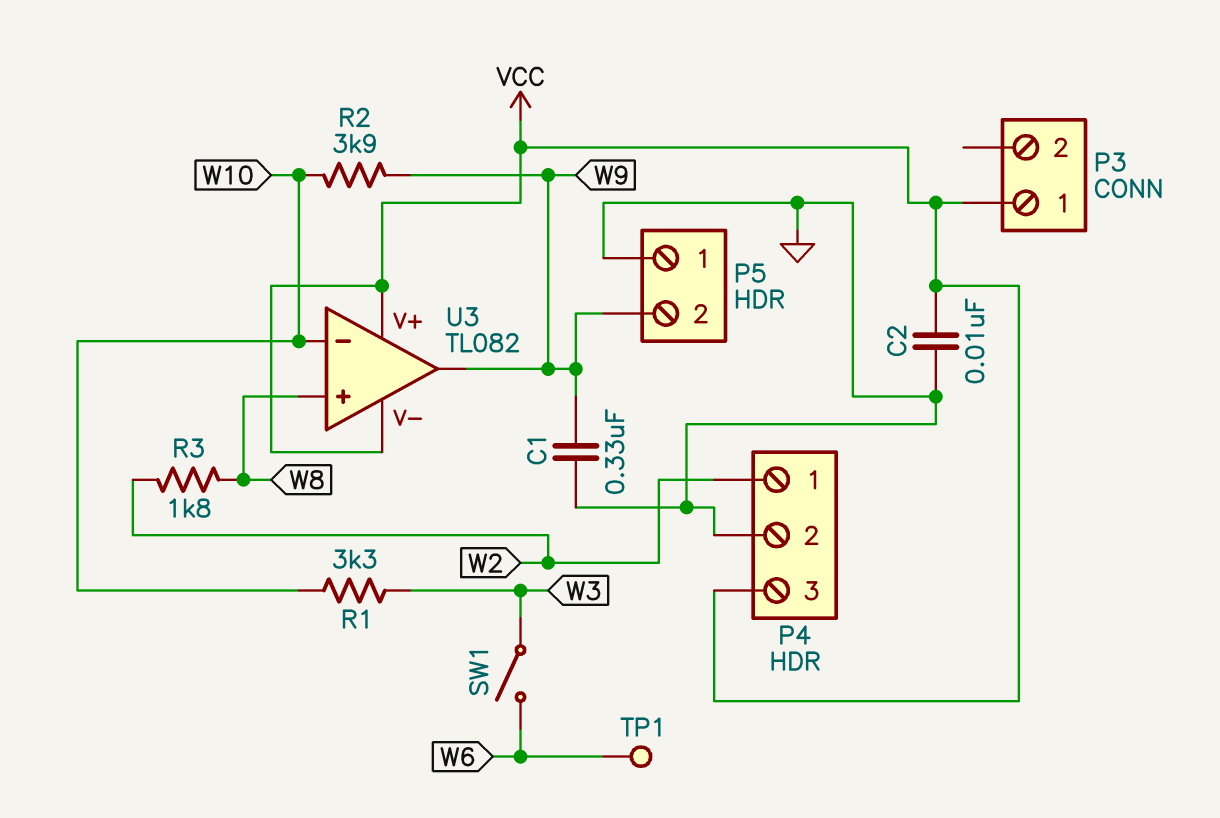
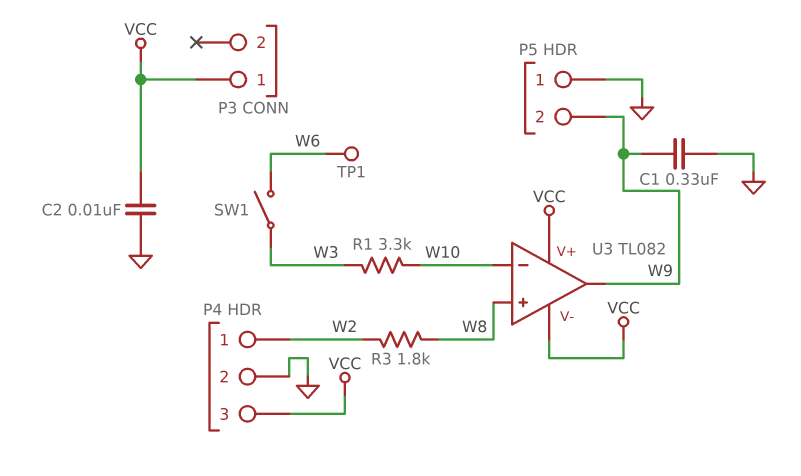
R2: 3.9k (W9, W10) -> none

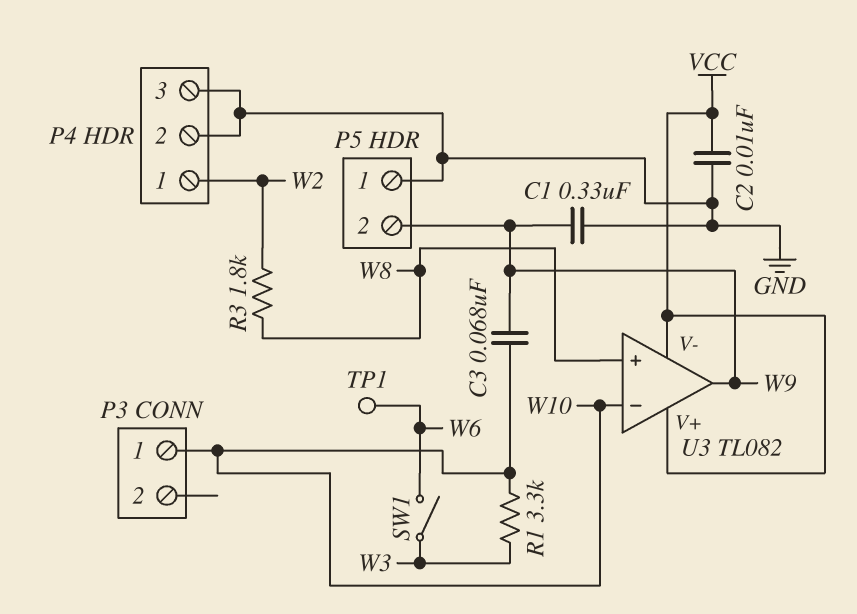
C3: none -> 68nF (W9, W10)
P3 pin 1: VCC -> W10
P4 pin 3: VCC -> GND

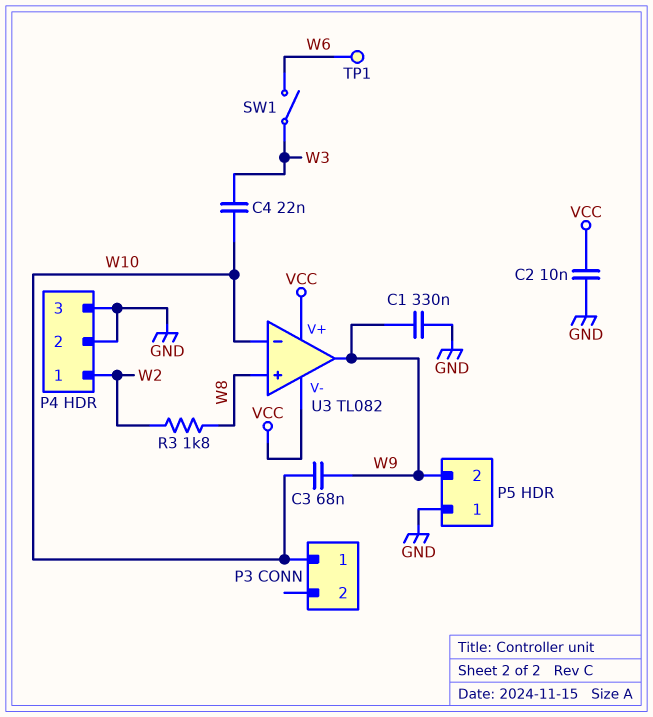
C4: none -> 22nF (W3, W10)
R1: 3.3k (W3, W10) -> none

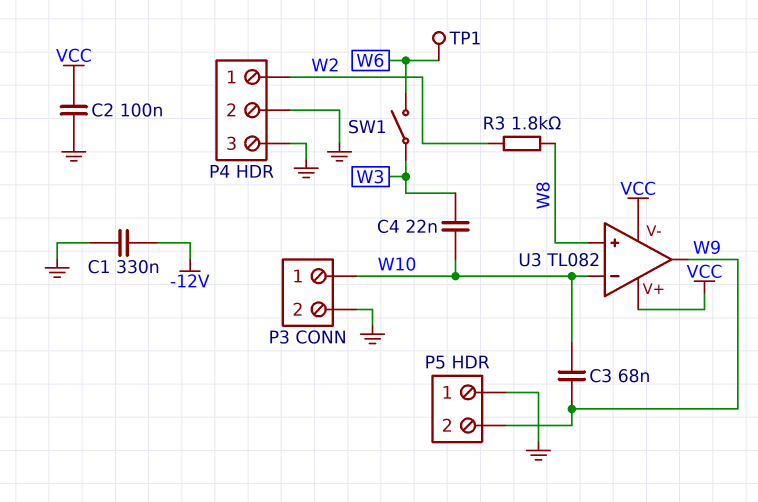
C1: 330nF (GND, W9) -> 330nF (-12V, GND)
C2: 10nF (GND, VCC) -> 100nF (GND, VCC)
P3 pin 2: none -> GND

